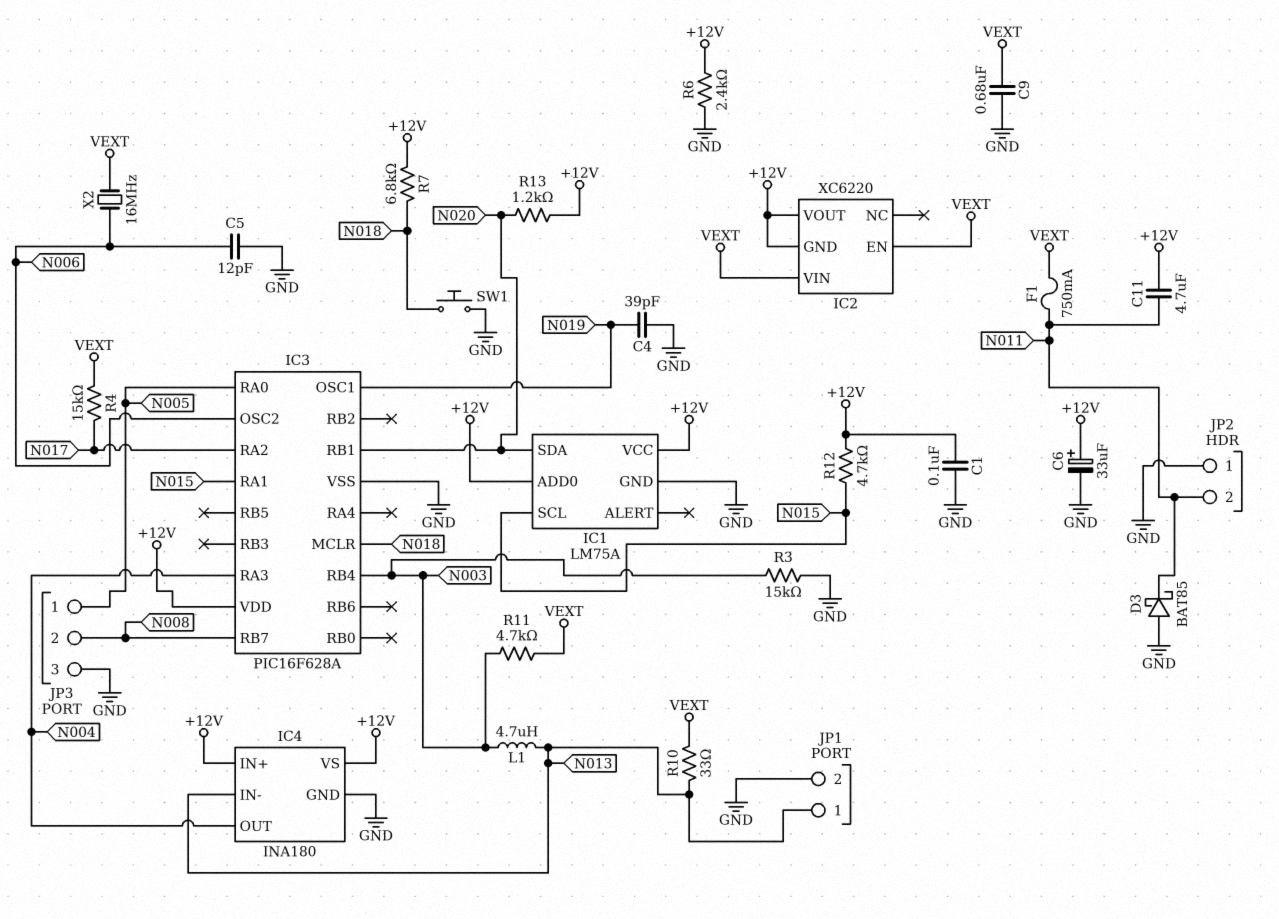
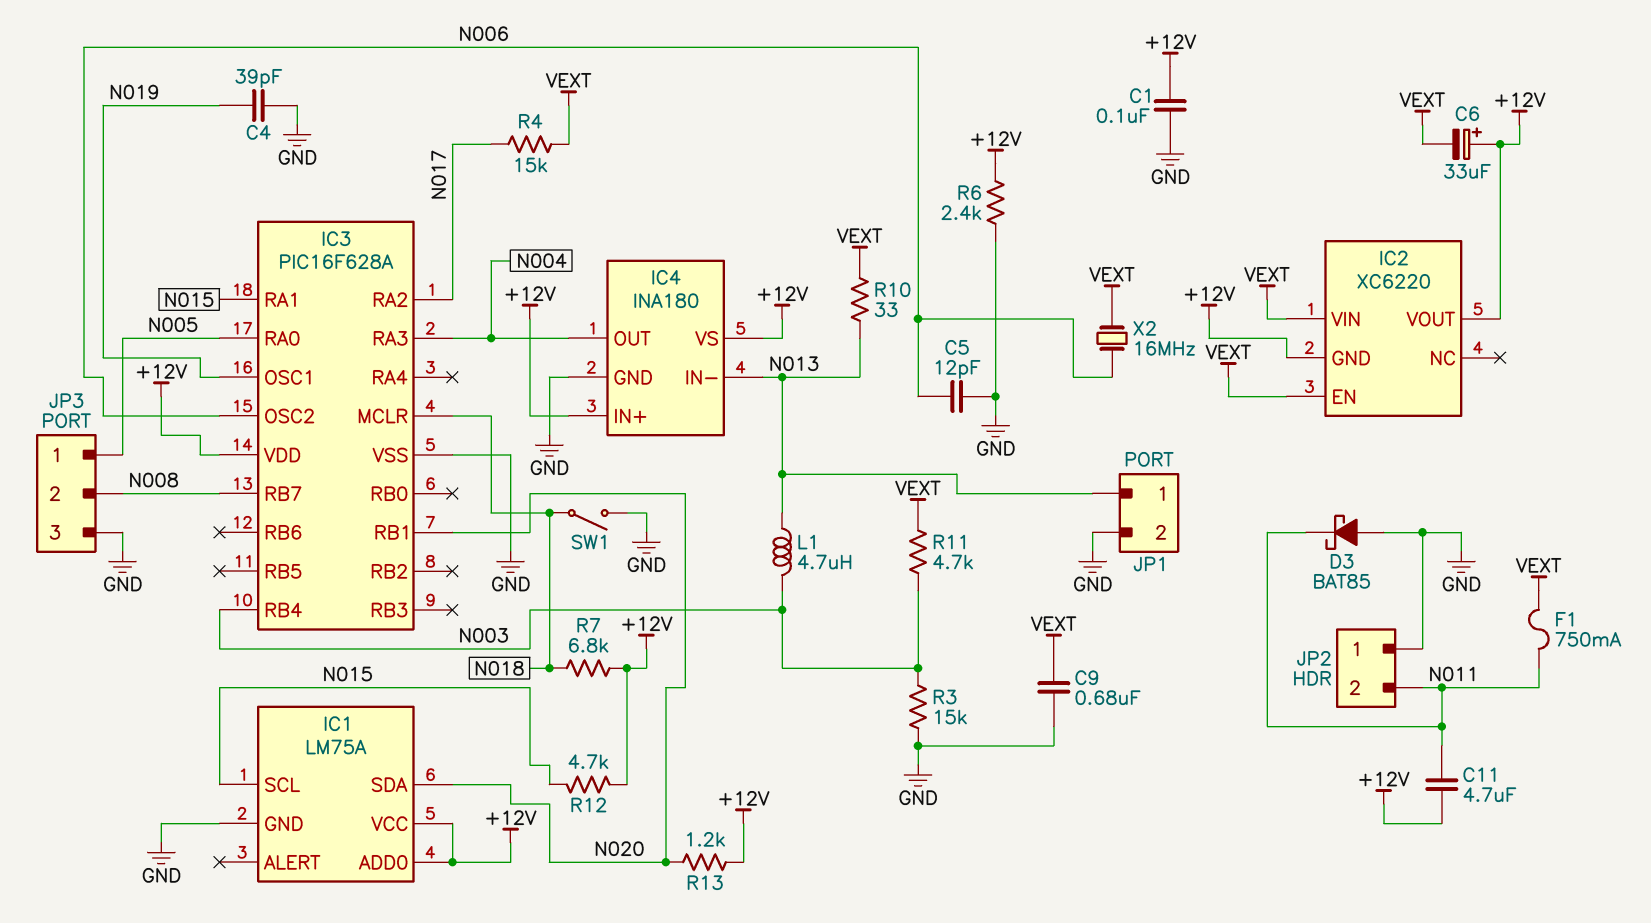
C6: 33uF (plus +12V, minus GND) -> 33uF (plus +12V, minus VEXT)
SW1: button (GND, N018) -> switch (GND, N018)

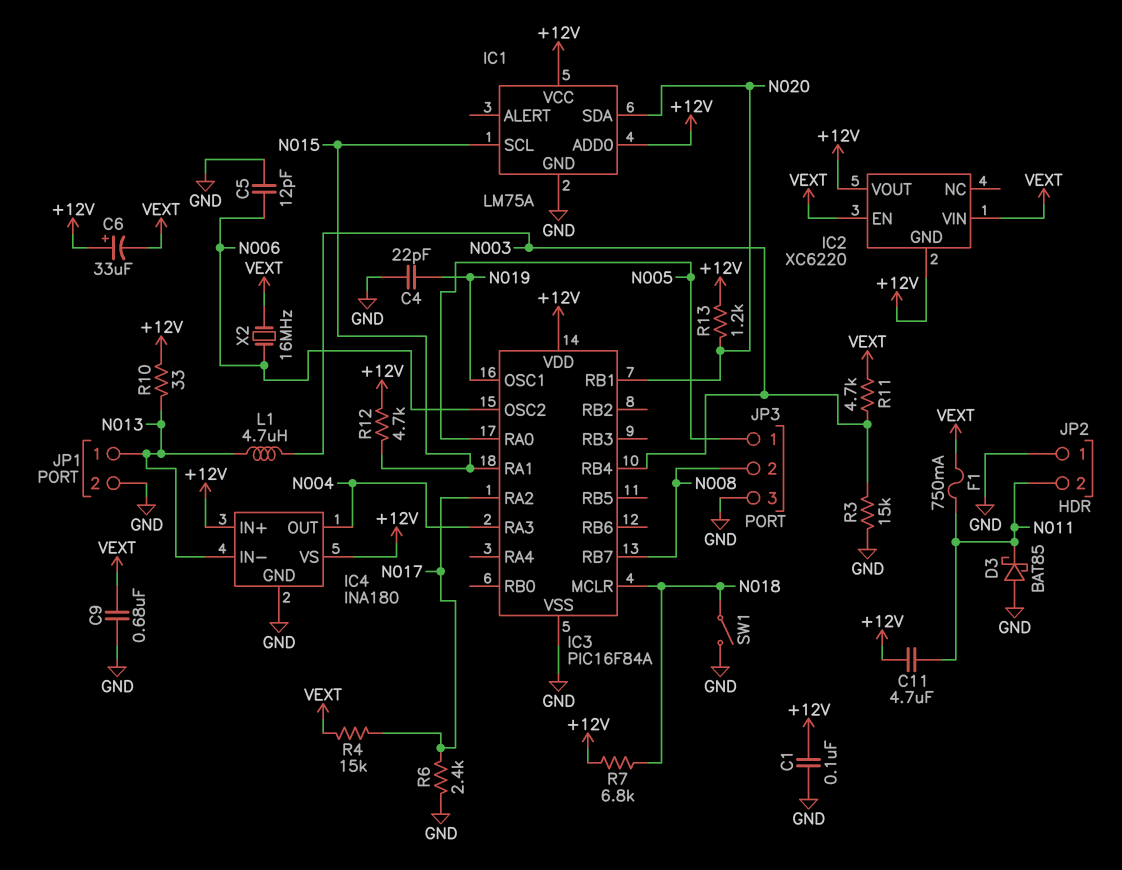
C4: 39pF (GND, N019) -> 22pF (GND, N019)
IC3: PIC16F628A -> PIC16F84A
R6: 2.4k (+12V, GND) -> 2.4k (GND, N017)
R10: 33 (N013, VEXT) -> 33 (+12V, N013)

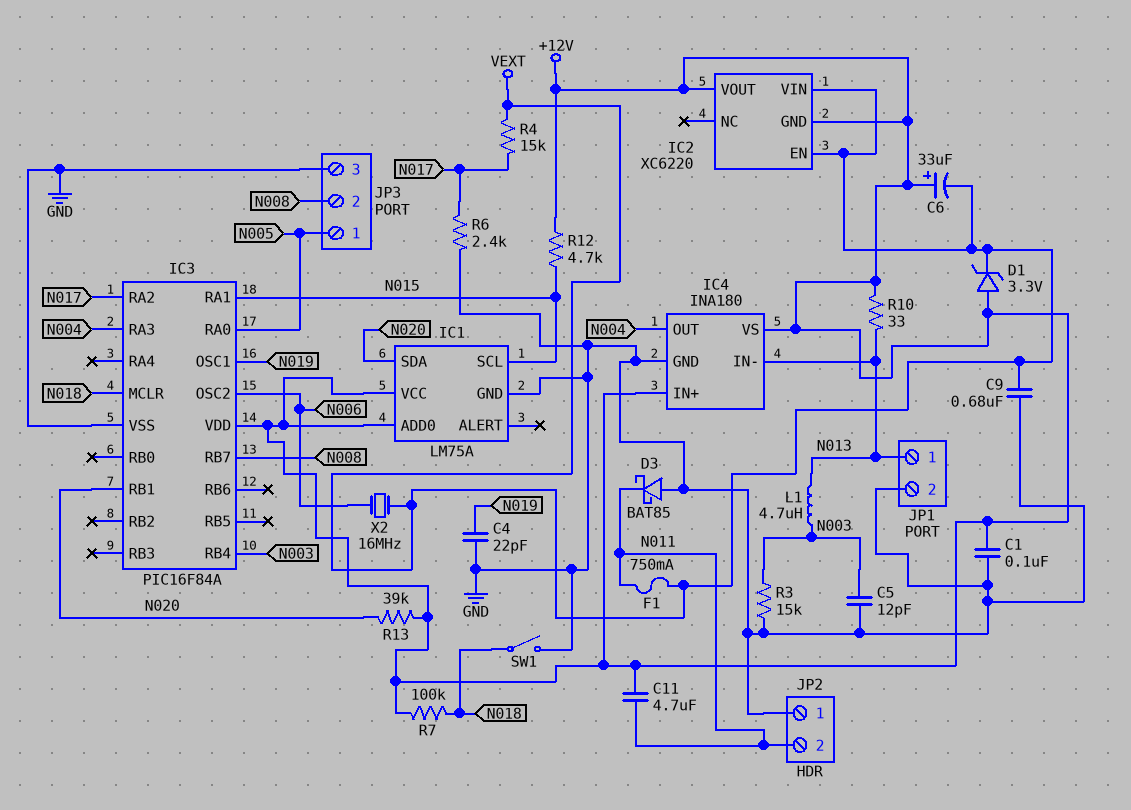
C5: 12pF (GND, N006) -> 12pF (GND, N003)
D1: none -> zener 3.3V (A +12V, K VEXT)
R7: 6.8k (+12V, N018) -> 100k (+12V, N018)
R11: 4.7k (N003, VEXT) -> none
R13: 1.2k (+12V, N020) -> 39k (+12V, N020)

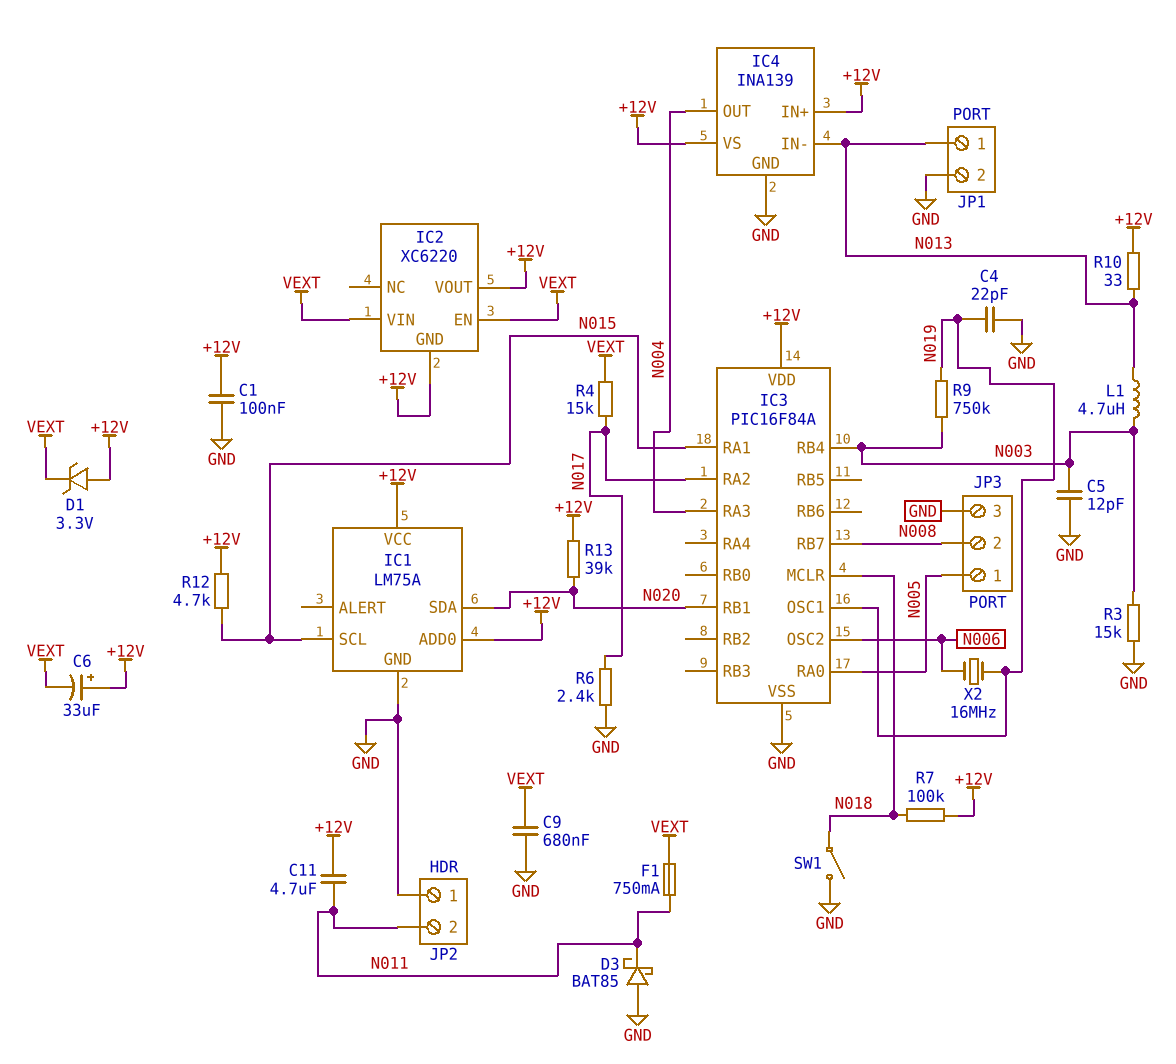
IC4: INA180 -> INA139
R9: none -> 750k (N003, N019)
X2: 16MHz (N006, VEXT) -> 16MHz (N006, N019)

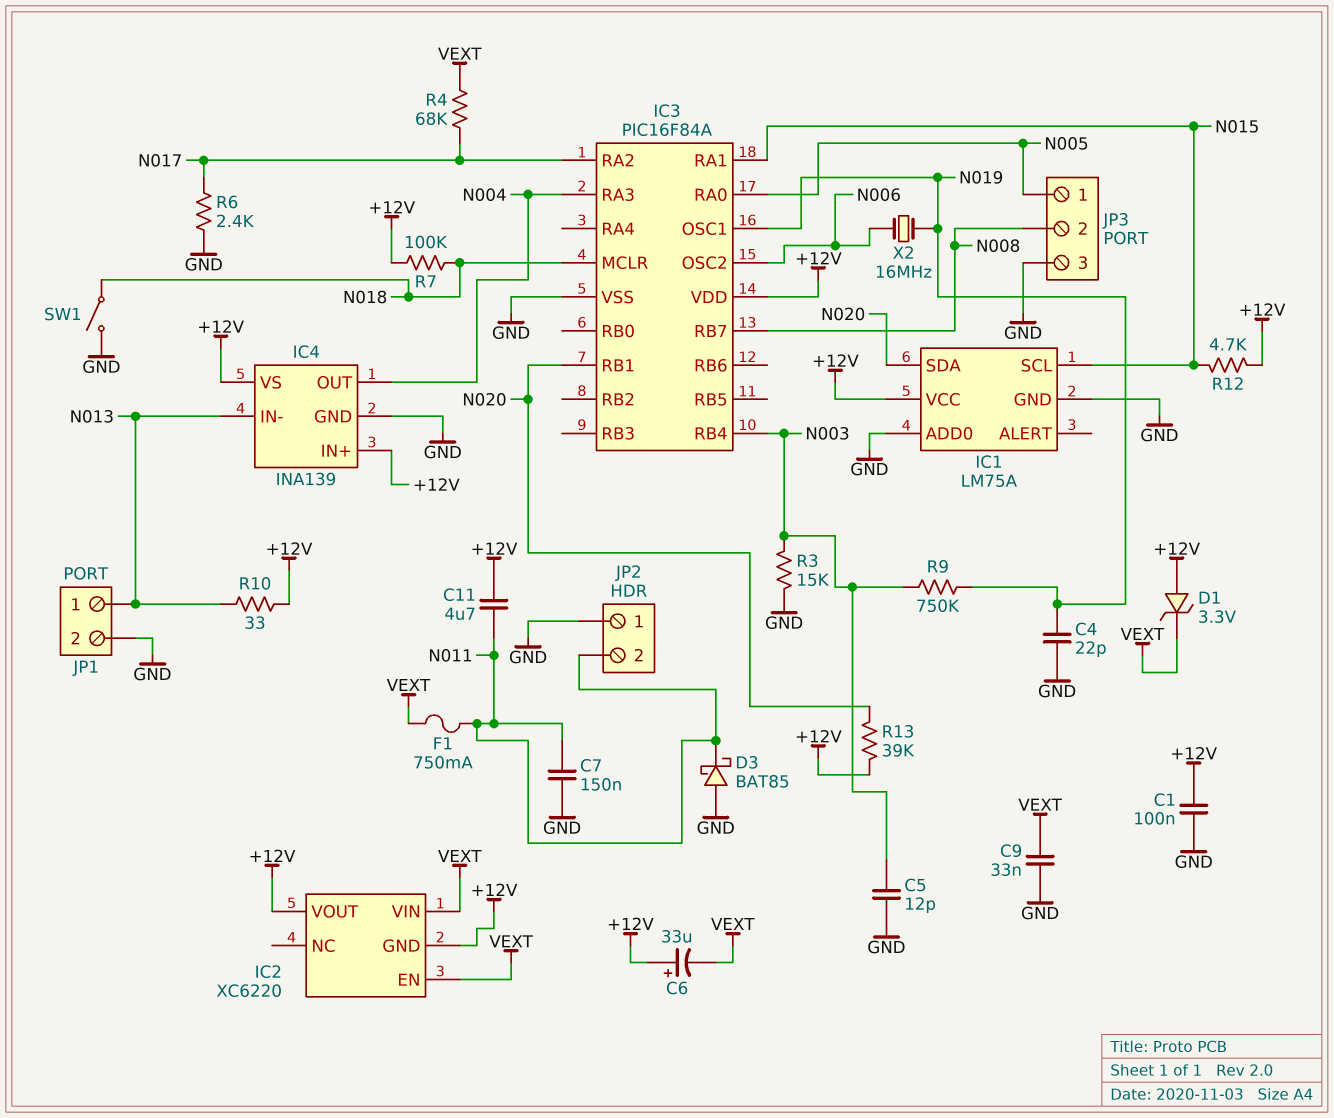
C7: none -> 150nF (GND, N011)
C9: 680nF (GND, VEXT) -> 33nF (GND, VEXT)
IC1 pin ADD0: +12V -> GND
L1: 4.7uH (N003, N013) -> none
R4: 15k (N017, VEXT) -> 68k (N017, VEXT)

